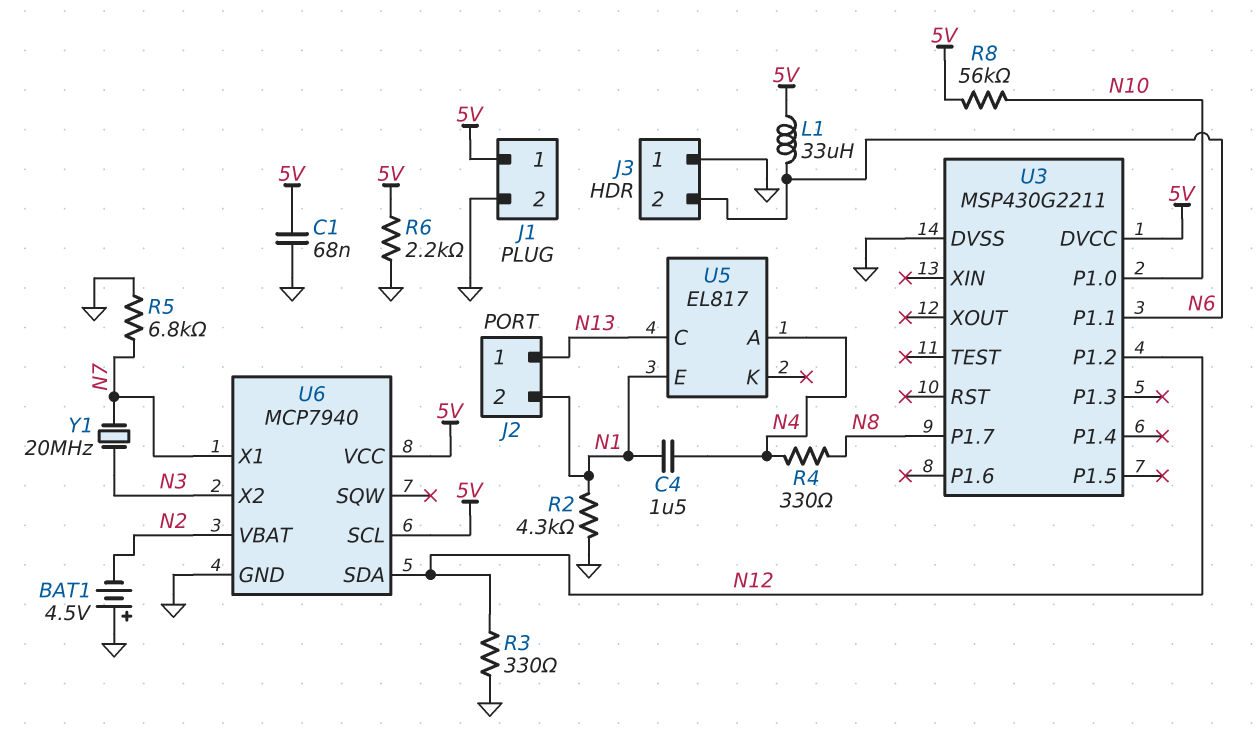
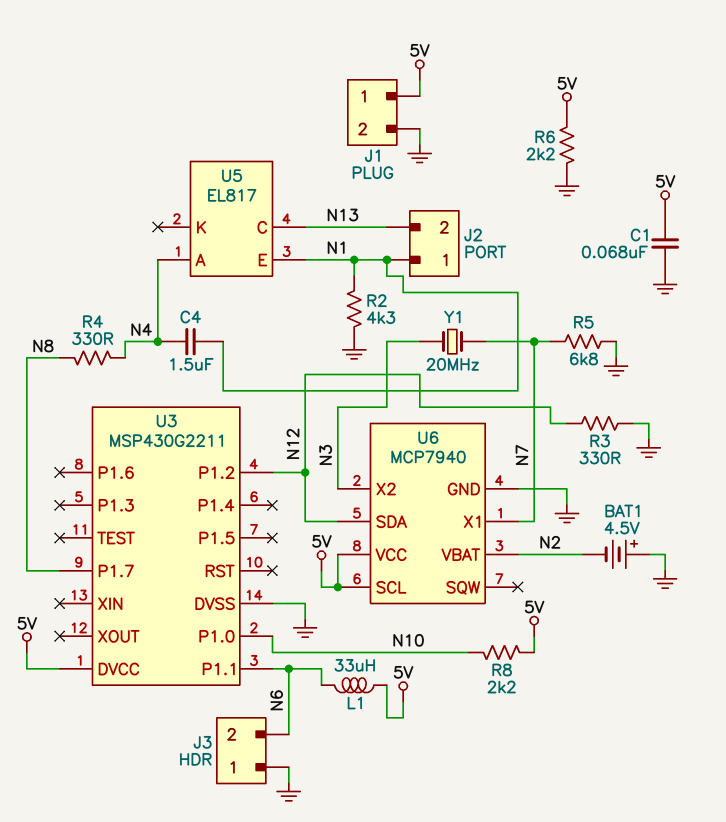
J2 pin 1: N13 -> N1
J2 pin 2: N1 -> N13
R8: 56k (5V, N10) -> 2.2k (5V, N10)

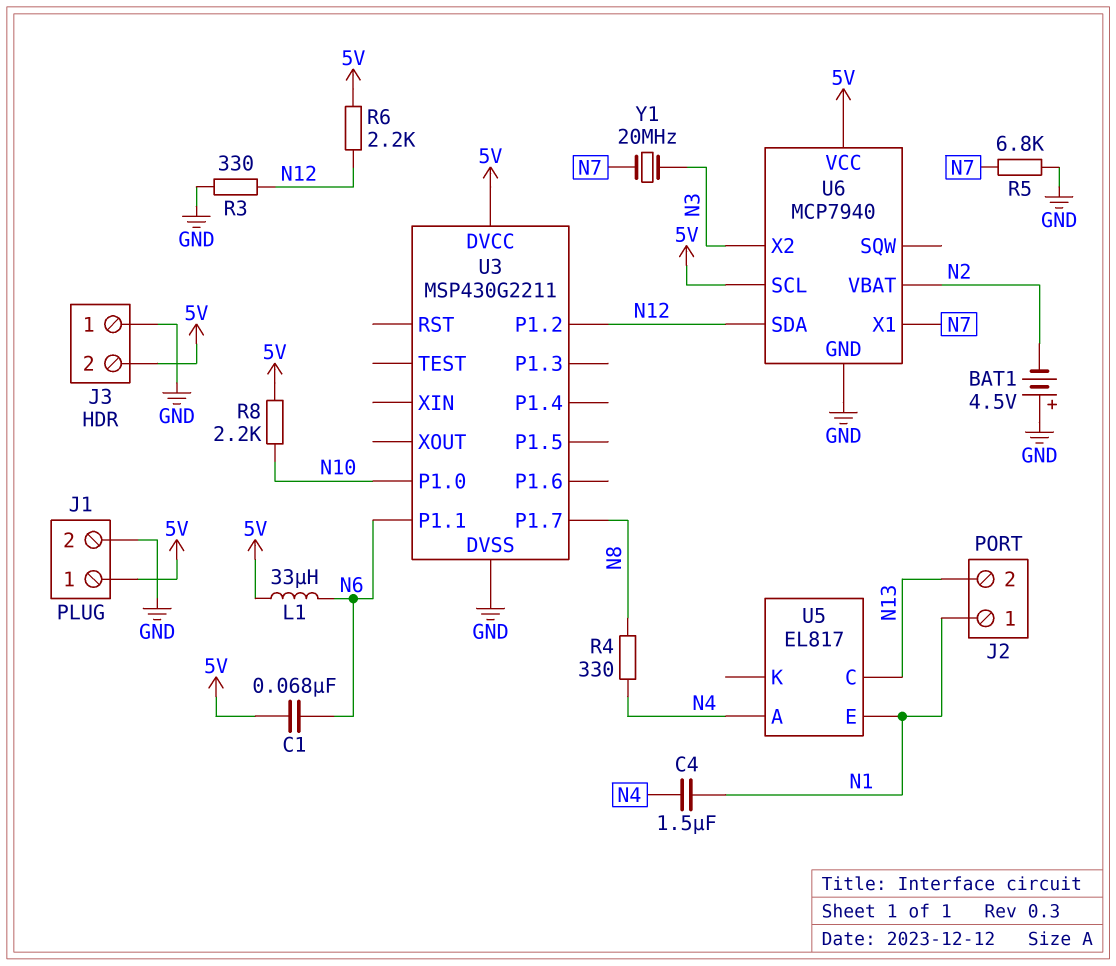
C1: 68nF (5V, GND) -> 68nF (5V, N6)
J3 pin 2: N6 -> 5V
R2: 4.3k (GND, N1) -> none
R6: 2.2k (5V, GND) -> 2.2k (5V, N12)

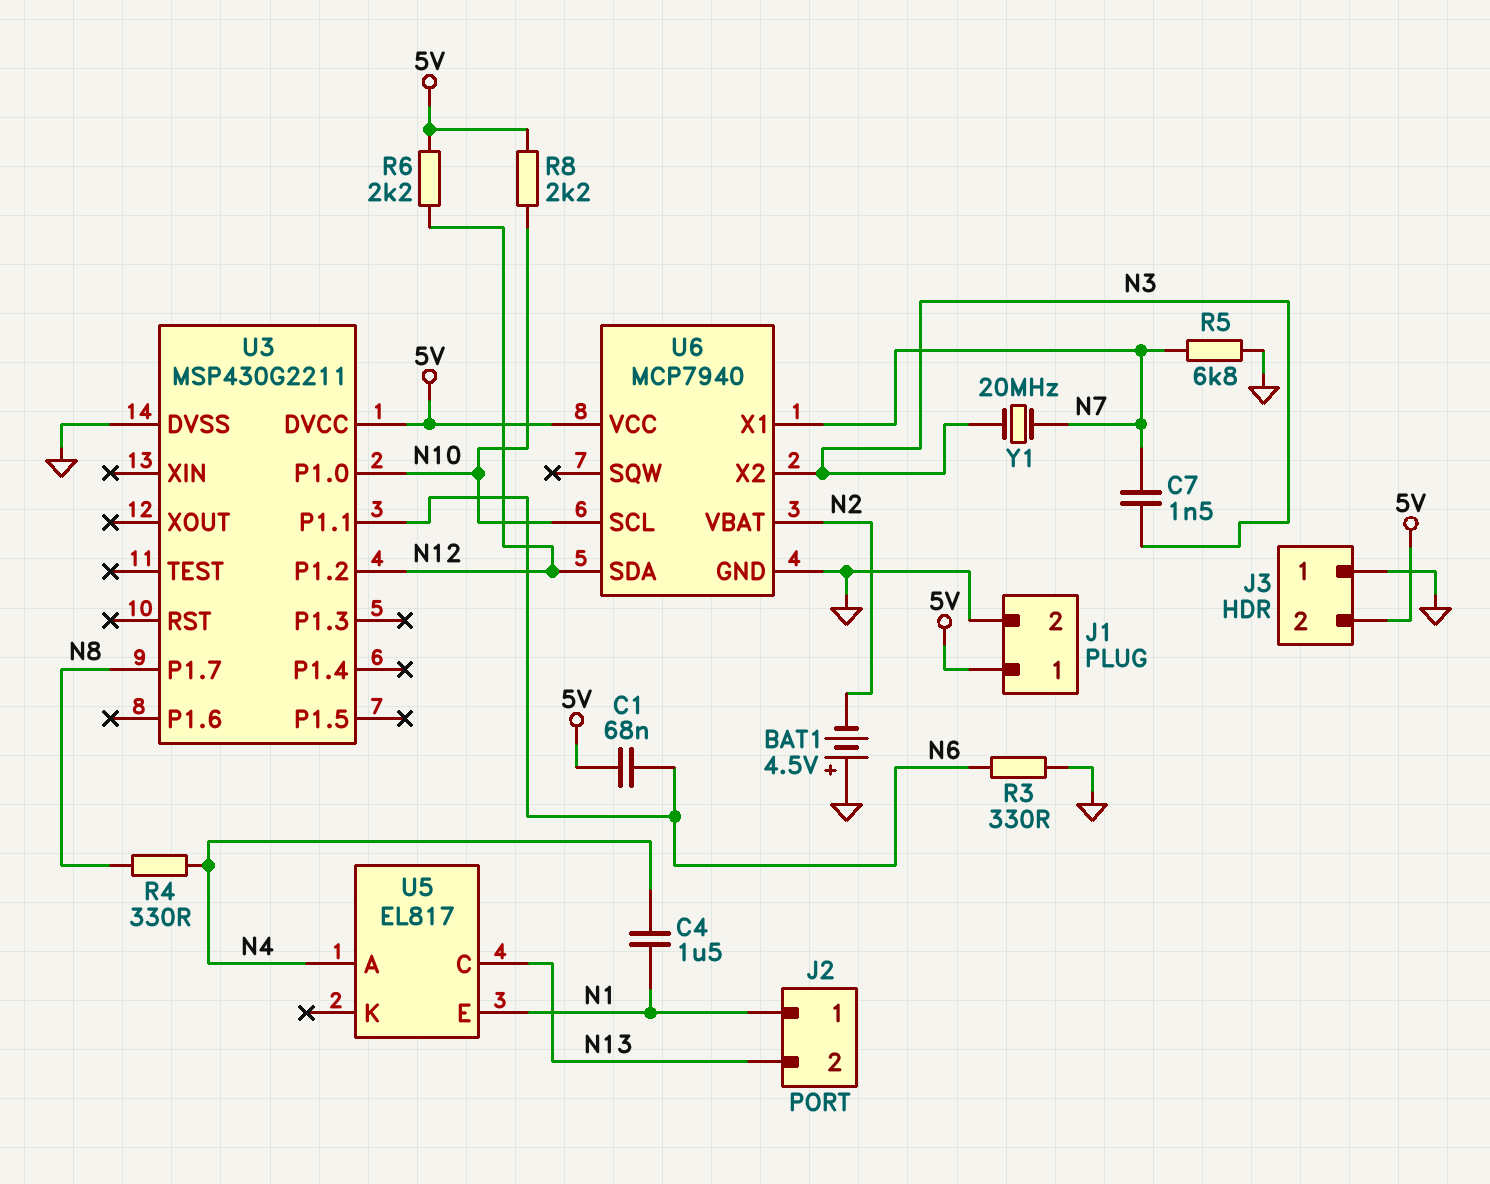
C7: none -> 1.5nF (N3, N7)
L1: 33uH (5V, N6) -> none
R3: 330 (GND, N12) -> 330 (GND, N6)
U6 pin SCL: 5V -> N10

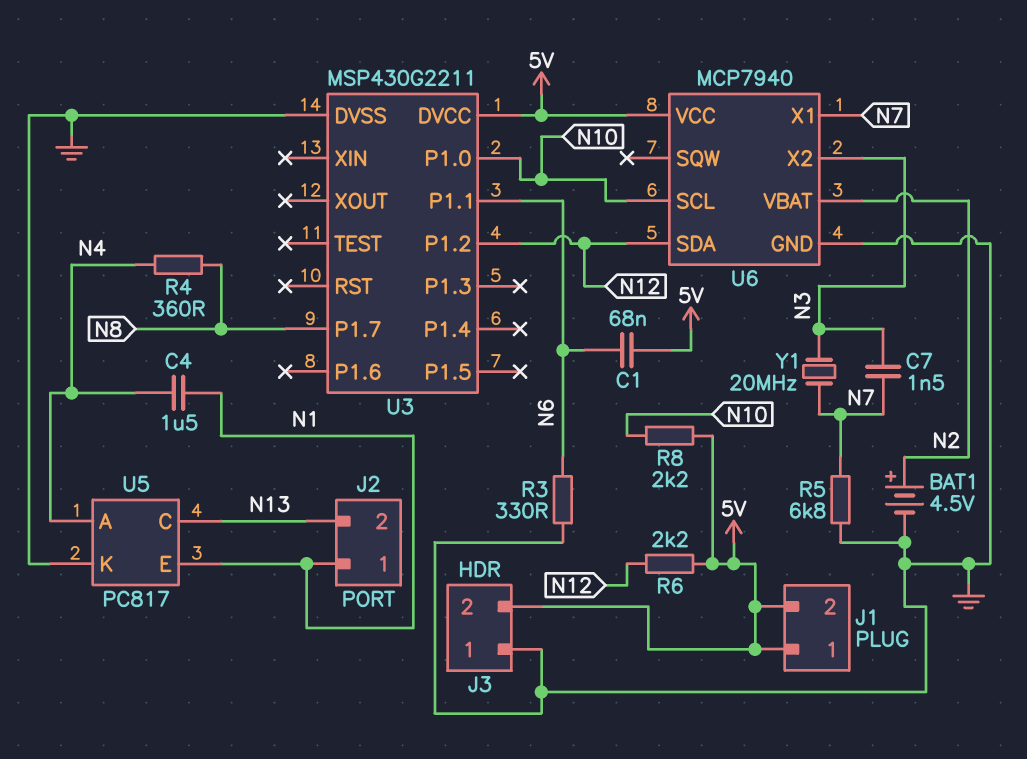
BAT1: 4.5V (plus GND, minus N2) -> 4.5V (plus N2, minus GND)
J1 pin 2: GND -> 5V
R4: 330 (N4, N8) -> 360 (N4, N8)
U5: EL817 -> PC817
U5 pin K: none -> GND

